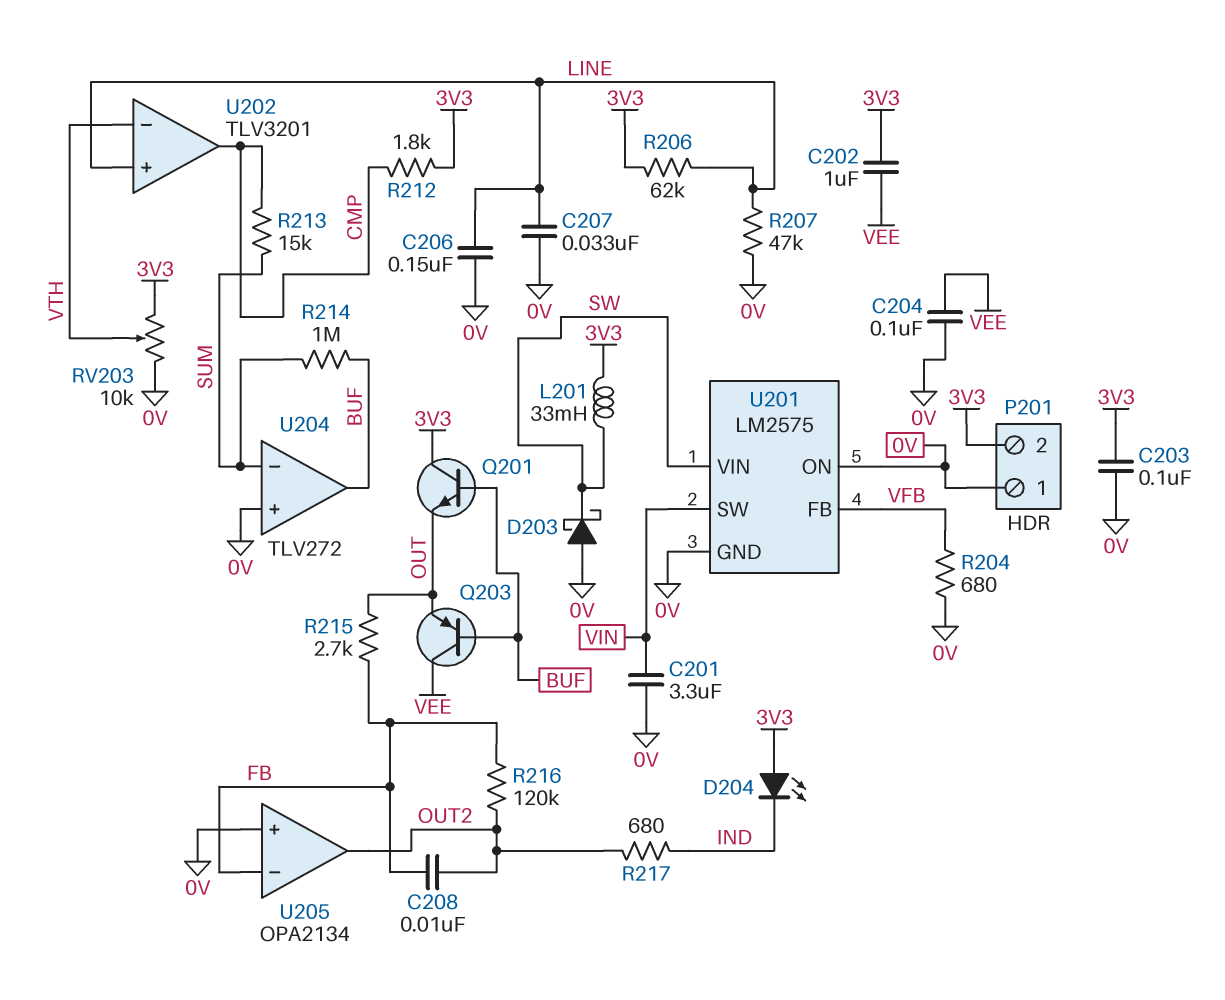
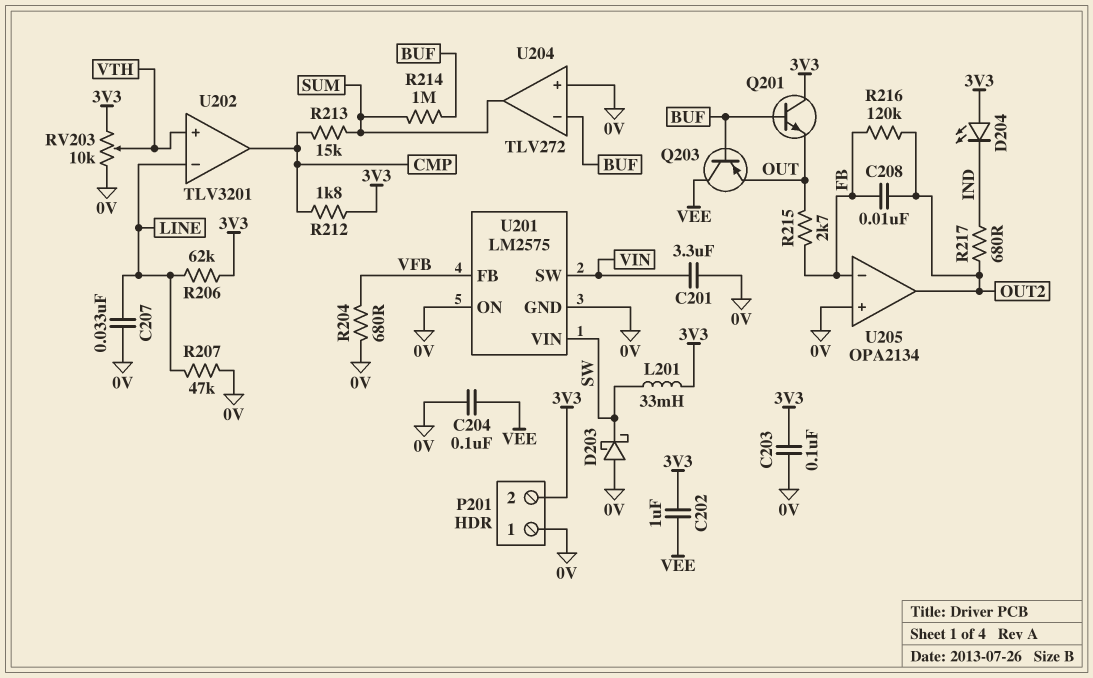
C206: 150nF (0V, LINE) -> none
U202 pin in+: LINE -> VTH
U202 pin in-: VTH -> LINE
U204 pin in-: SUM -> BUF
U204 pin out: BUF -> SUM

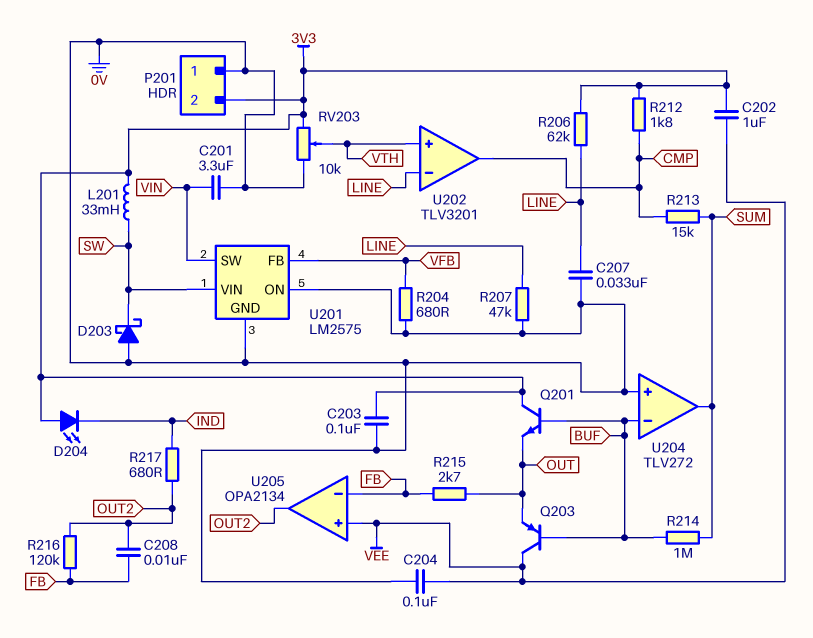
U205 pin in+: 0V -> VEE

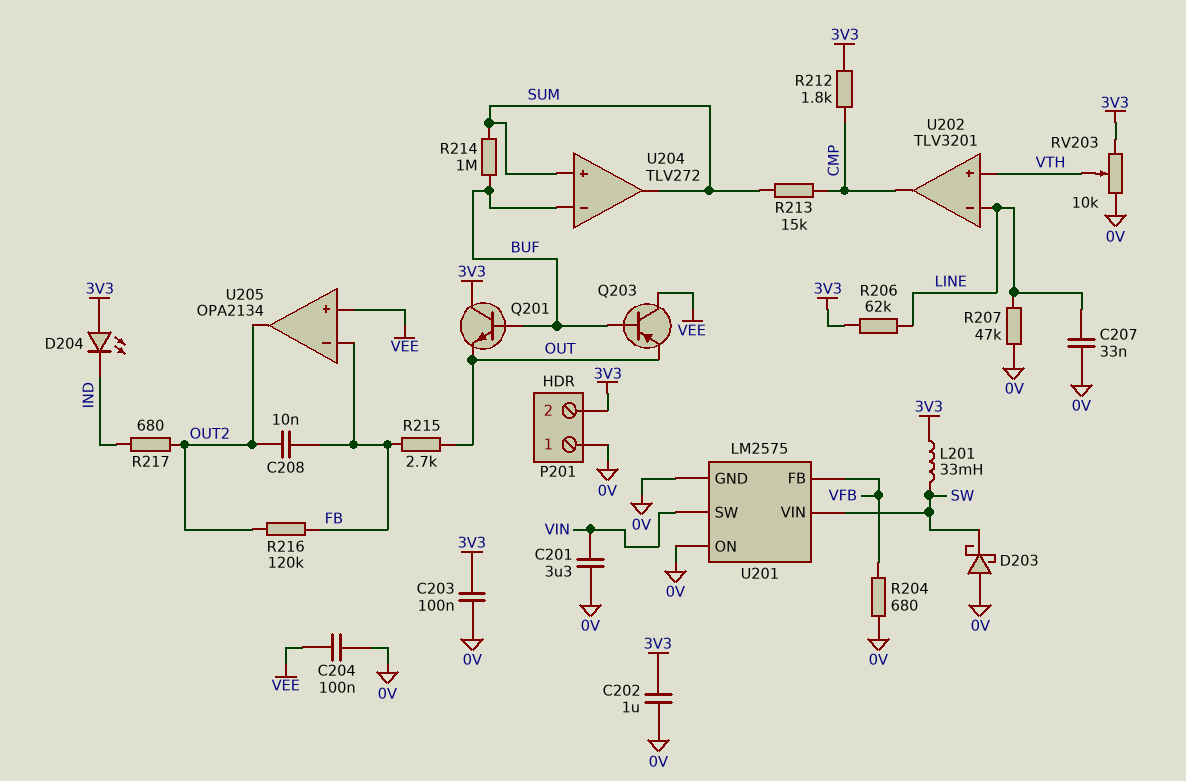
C202: 1uF (3V3, VEE) -> 1uF (0V, 3V3)
U204 pin in+: 0V -> SUM

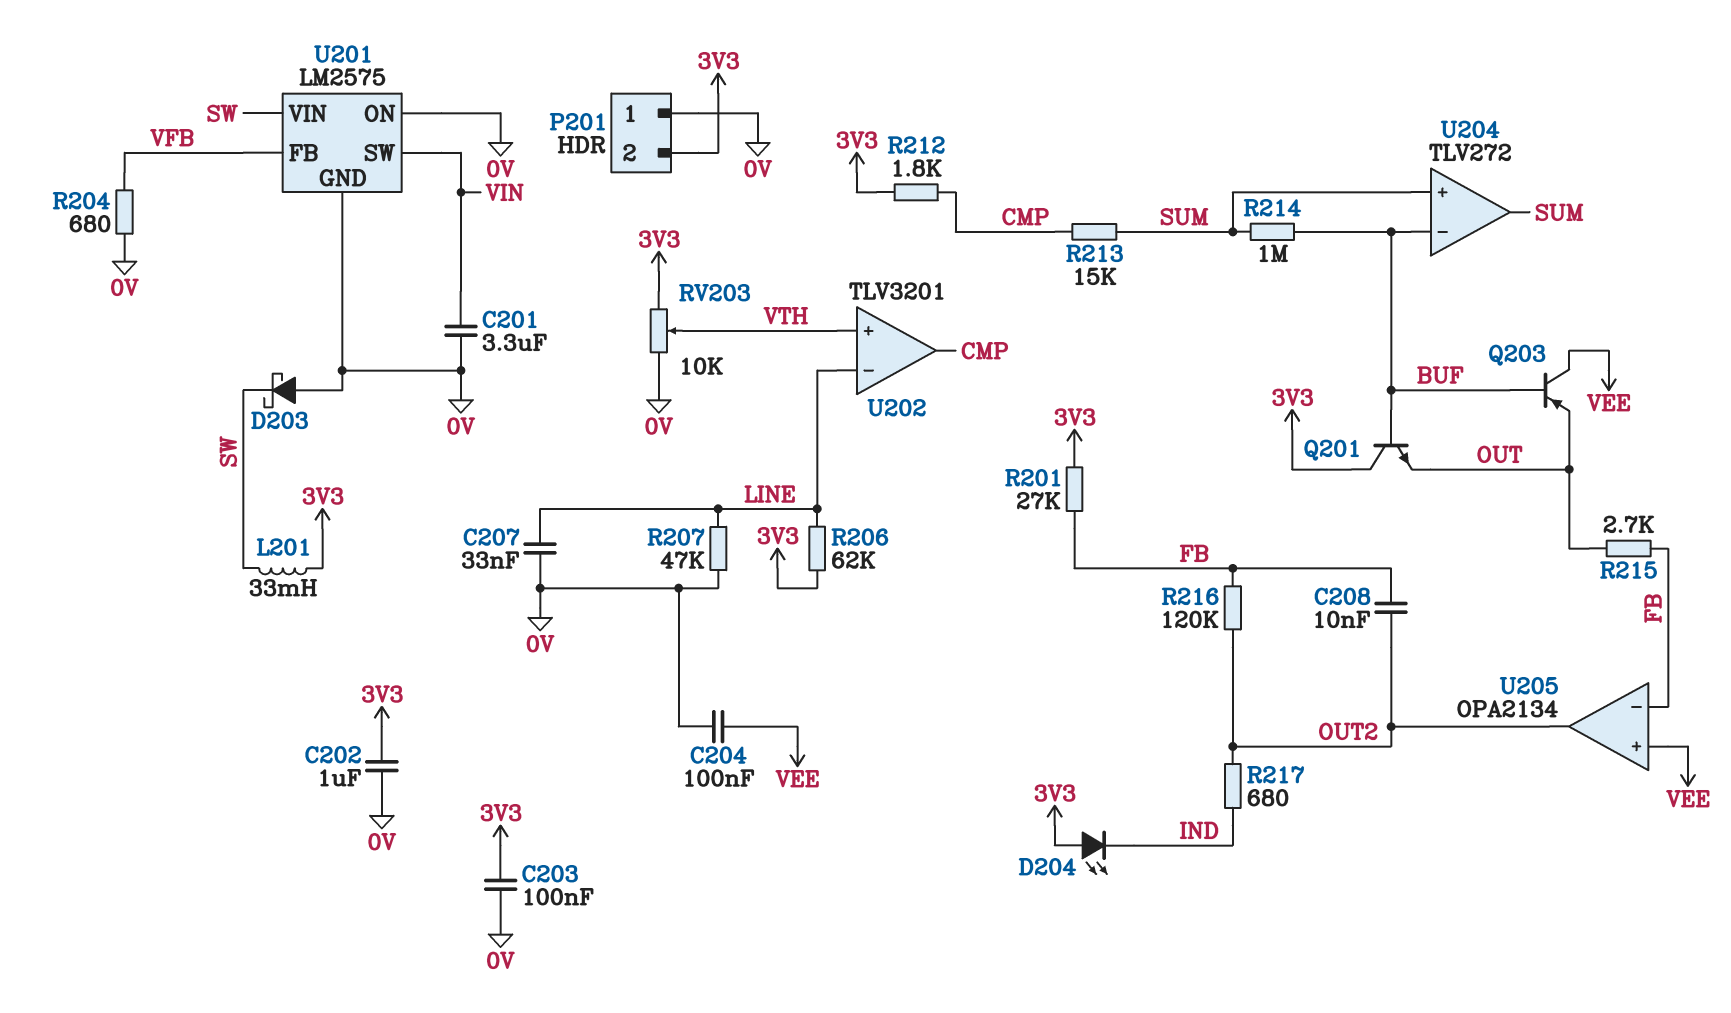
R201: none -> 27k (3V3, FB)

